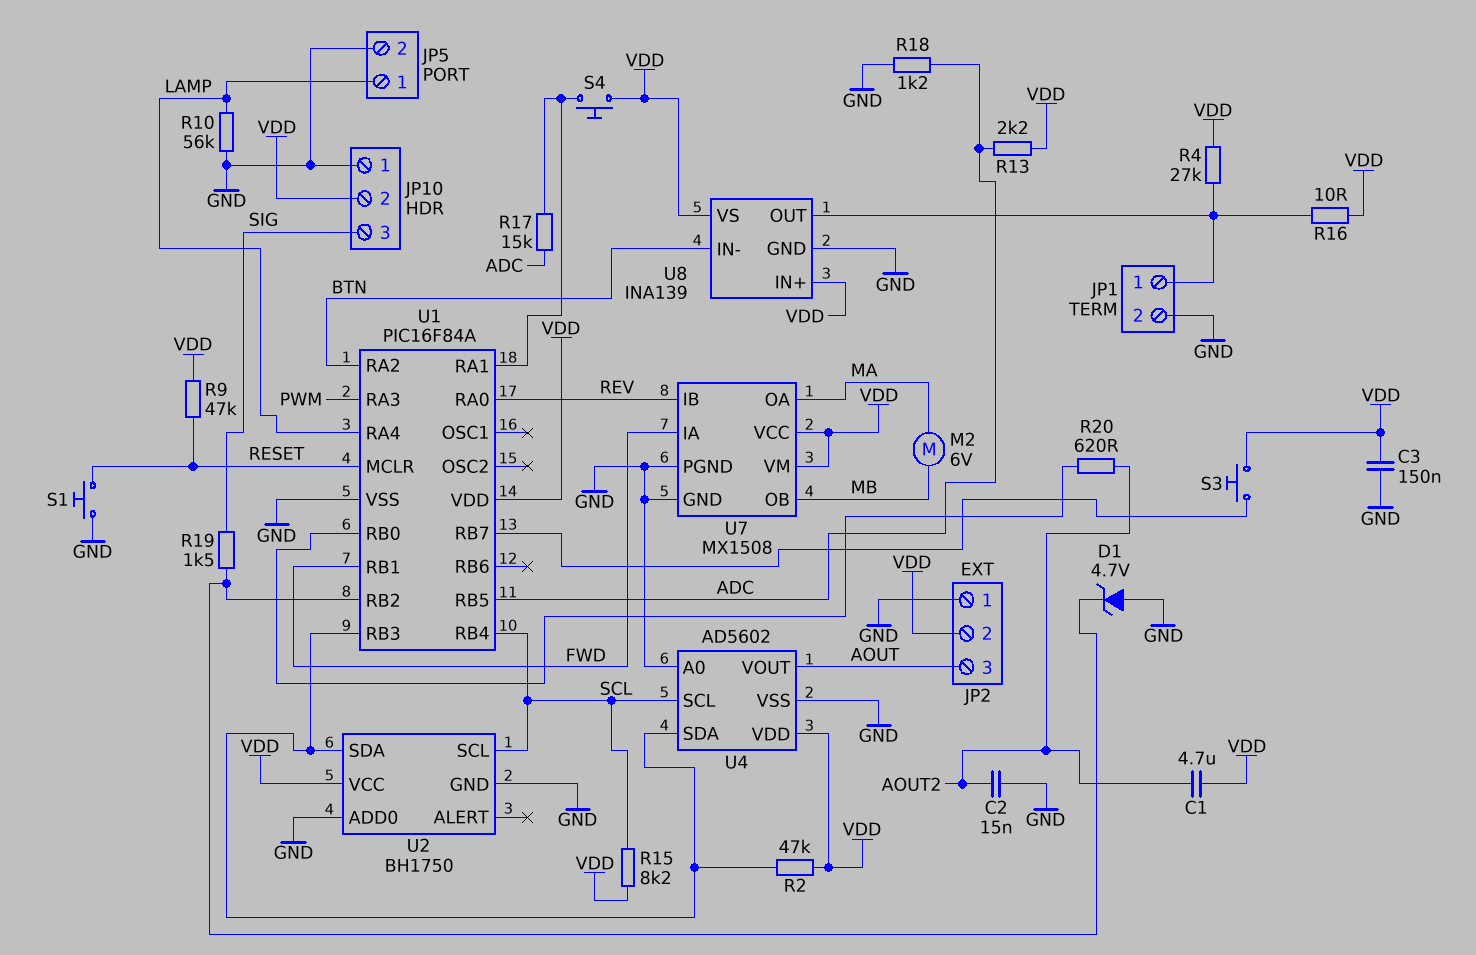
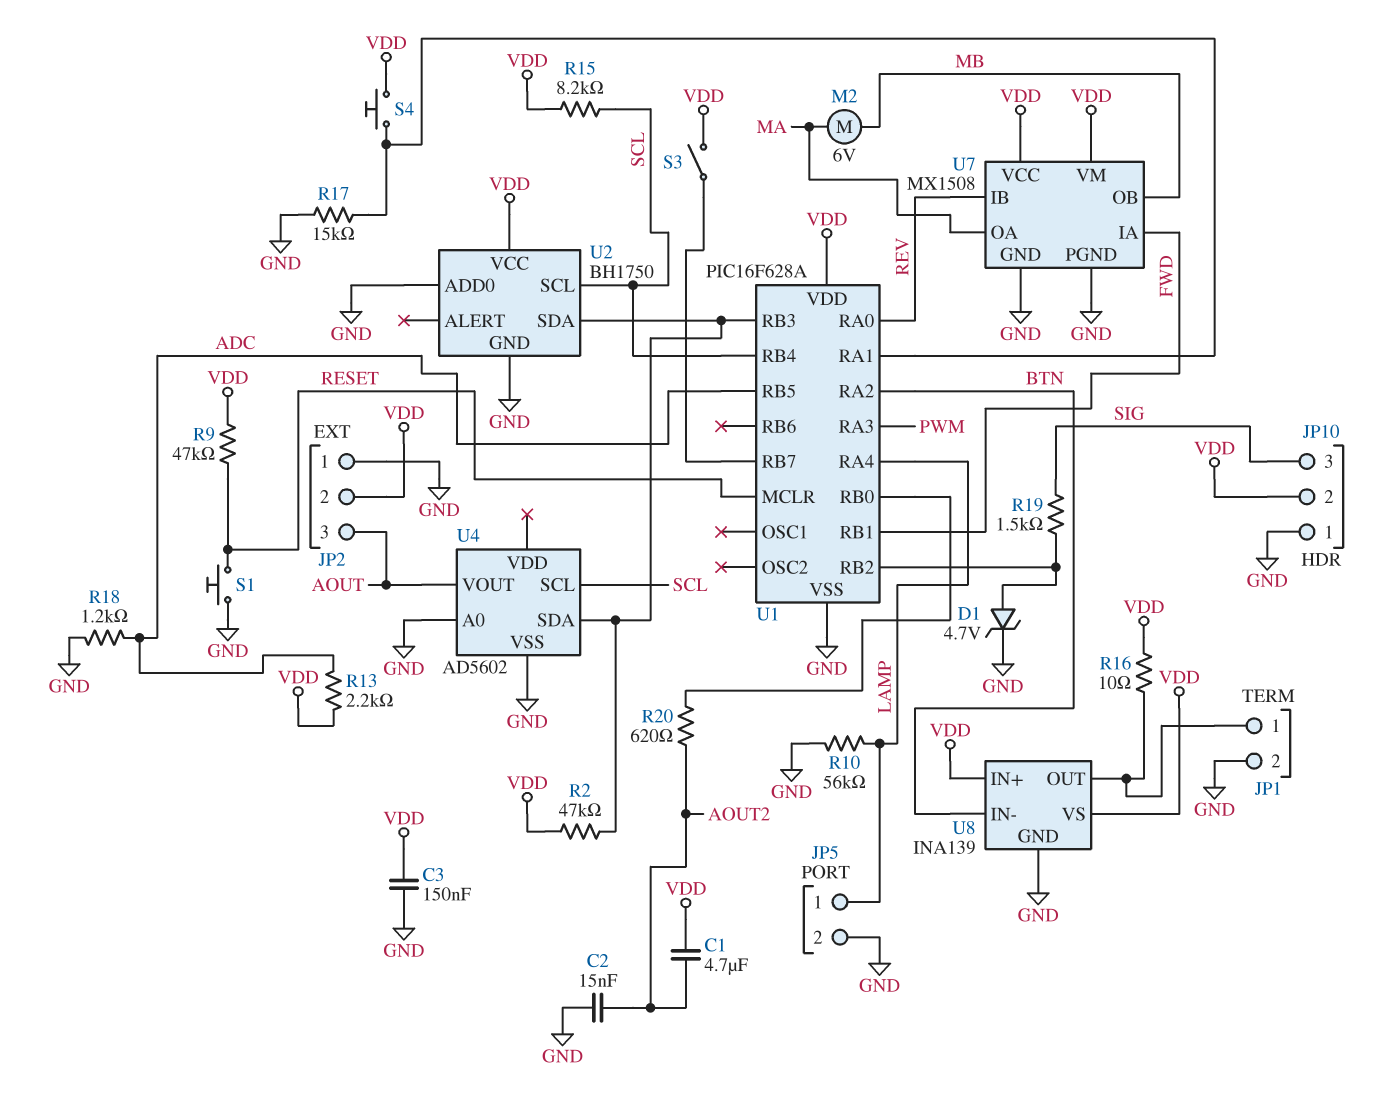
D1: zener 4.7V (A GND, K U1/RB2) -> zener 4.7V (A U1/RB2, K GND)
R4: 27k (JP1/1, VDD) -> none
R17: 15k (ADC, U1/RA1) -> 15k (GND, U1/RA1)
S3: button (U1/RB7, VDD) -> switch (U1/RB7, VDD)
U1: PIC16F84A -> PIC16F628A
U4 pin VDD: VDD -> none

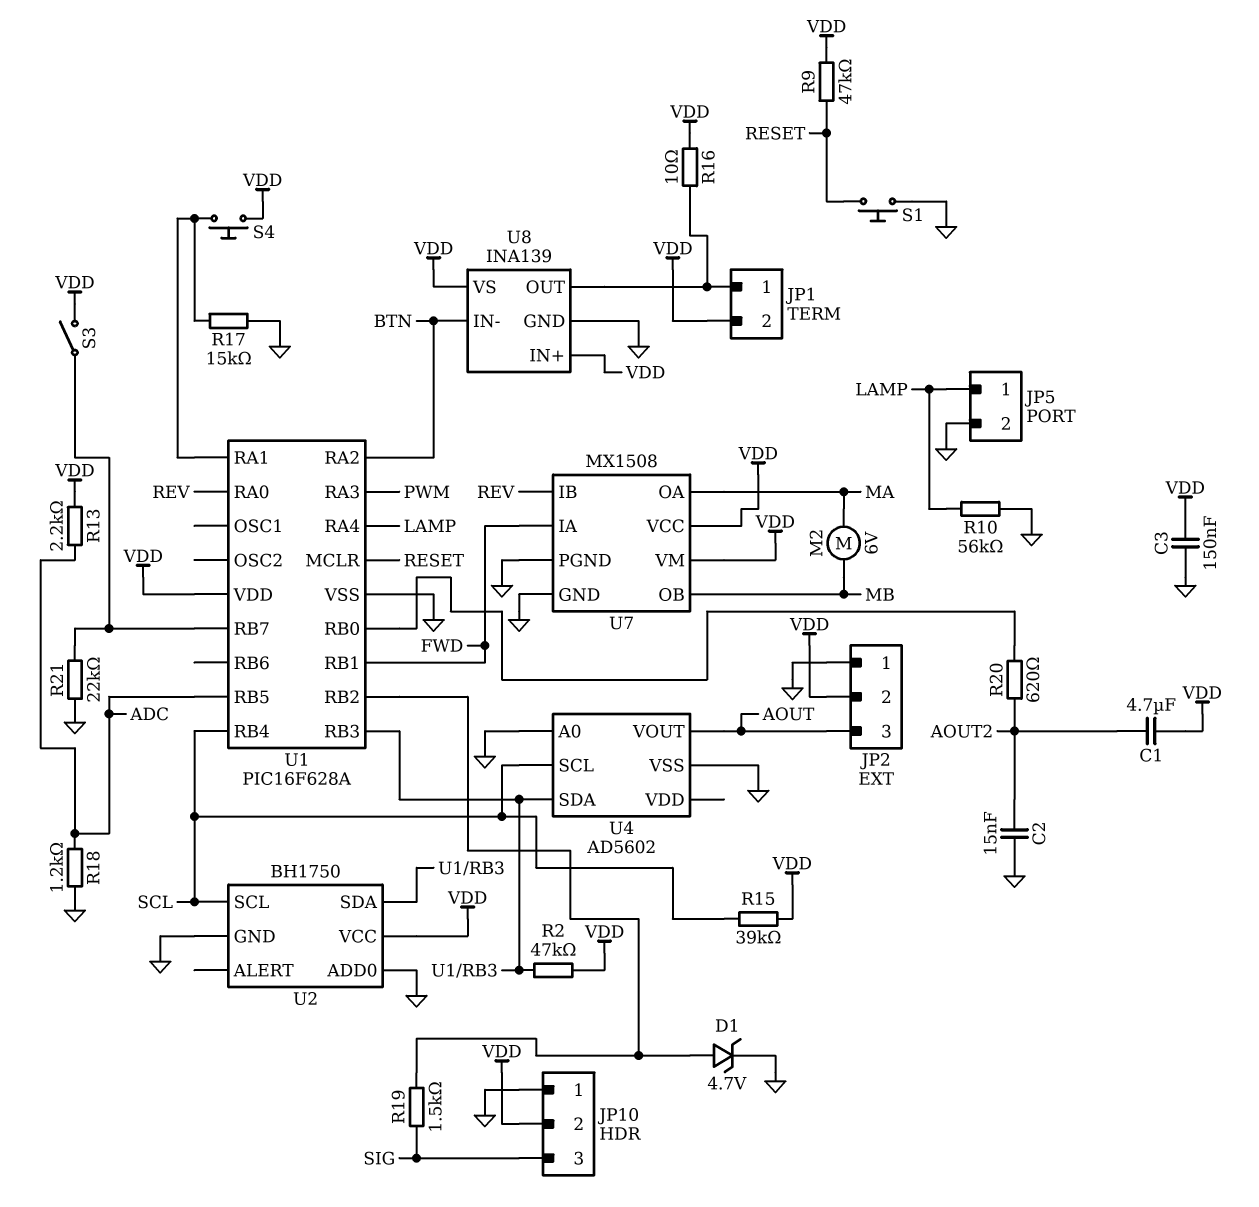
JP1 pin 2: GND -> VDD
R15: 8.2k (SCL, VDD) -> 39k (SCL, VDD)
R21: none -> 22k (GND, U1/RB7)

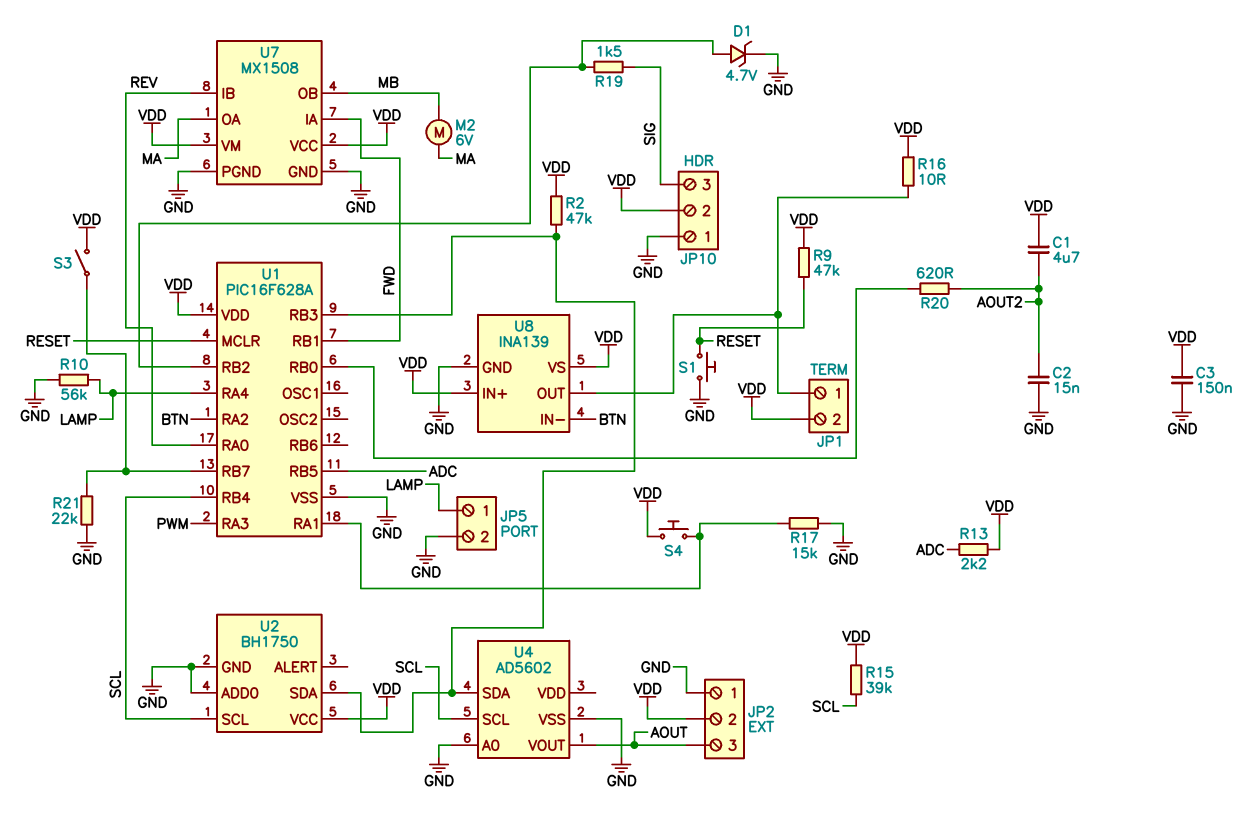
R18: 1.2k (ADC, GND) -> none

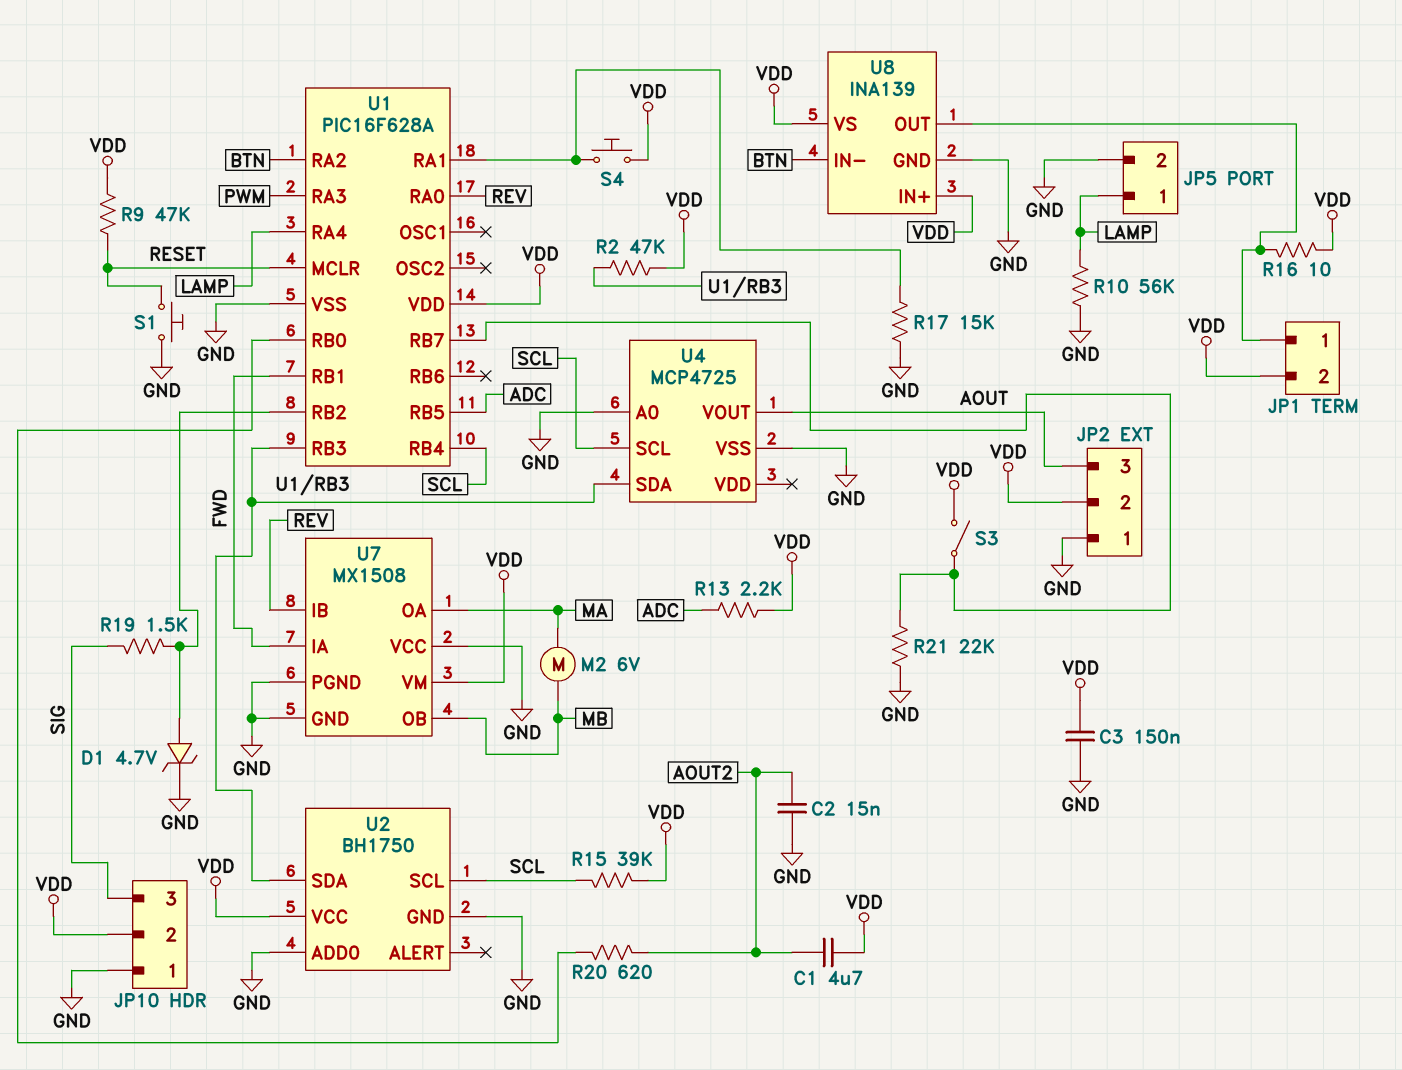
U4: AD5602 -> MCP4725
U7 pin VCC: VDD -> GND

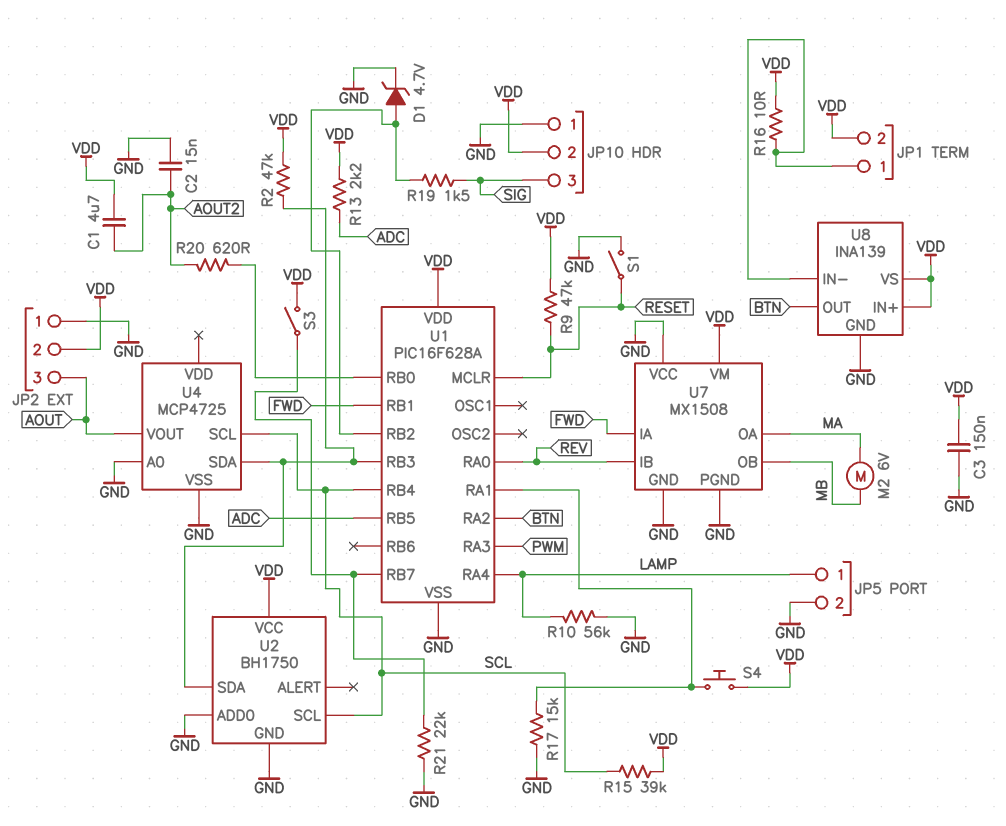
S1: button (GND, RESET) -> switch (GND, RESET)
U8 pin IN-: BTN -> JP1/1
U8 pin OUT: JP1/1 -> BTN

